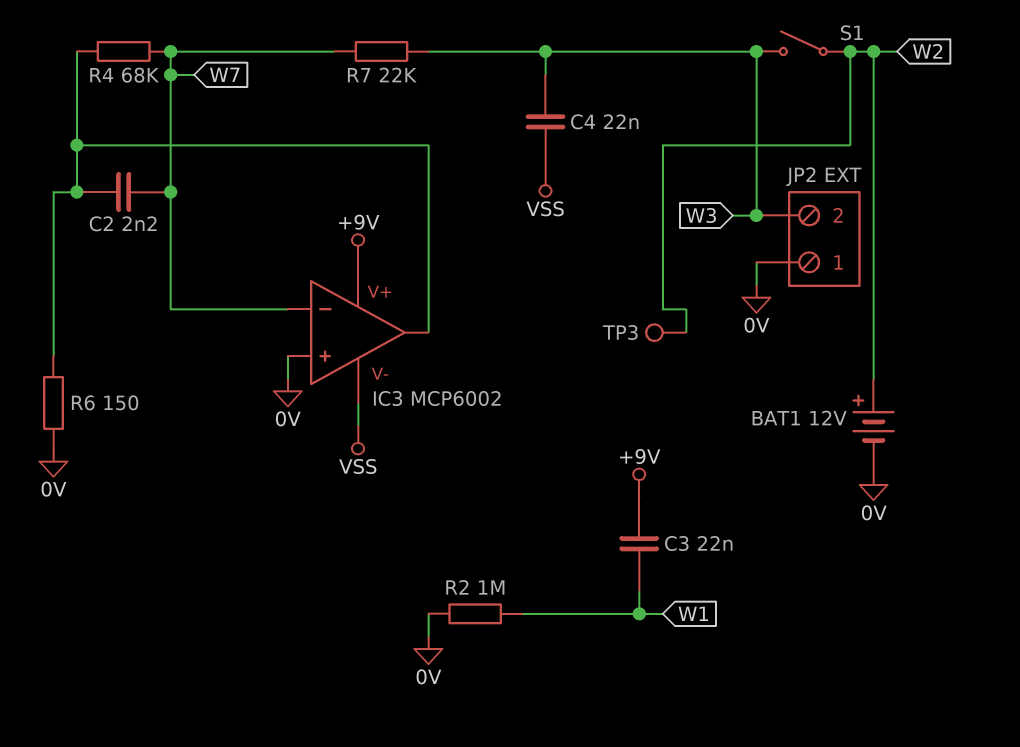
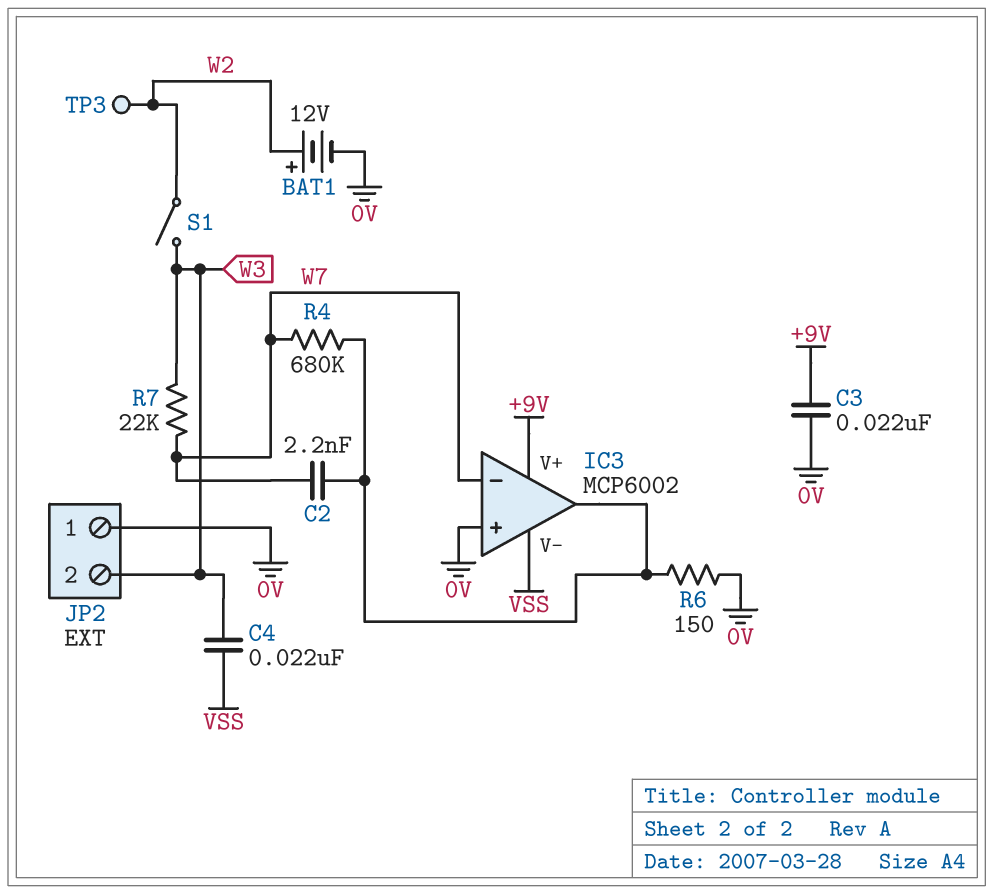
C3: 22nF (+9V, W1) -> 22nF (+9V, 0V)
R2: 1M (0V, W1) -> none
R4: 68k (IC3/out, W7) -> 680k (IC3/out, W7)

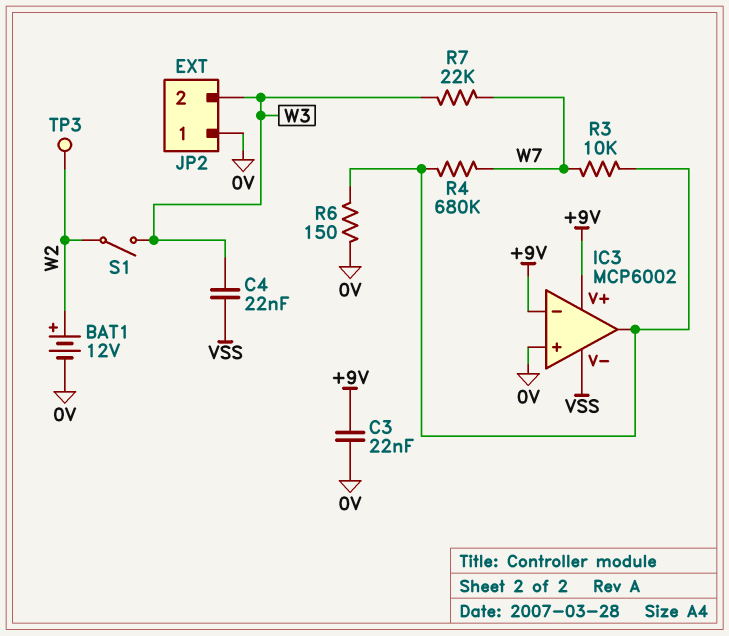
C2: 2.2nF (IC3/out, W7) -> none
IC3 pin in-: W7 -> +9V
R3: none -> 10k (IC3/out, W7)

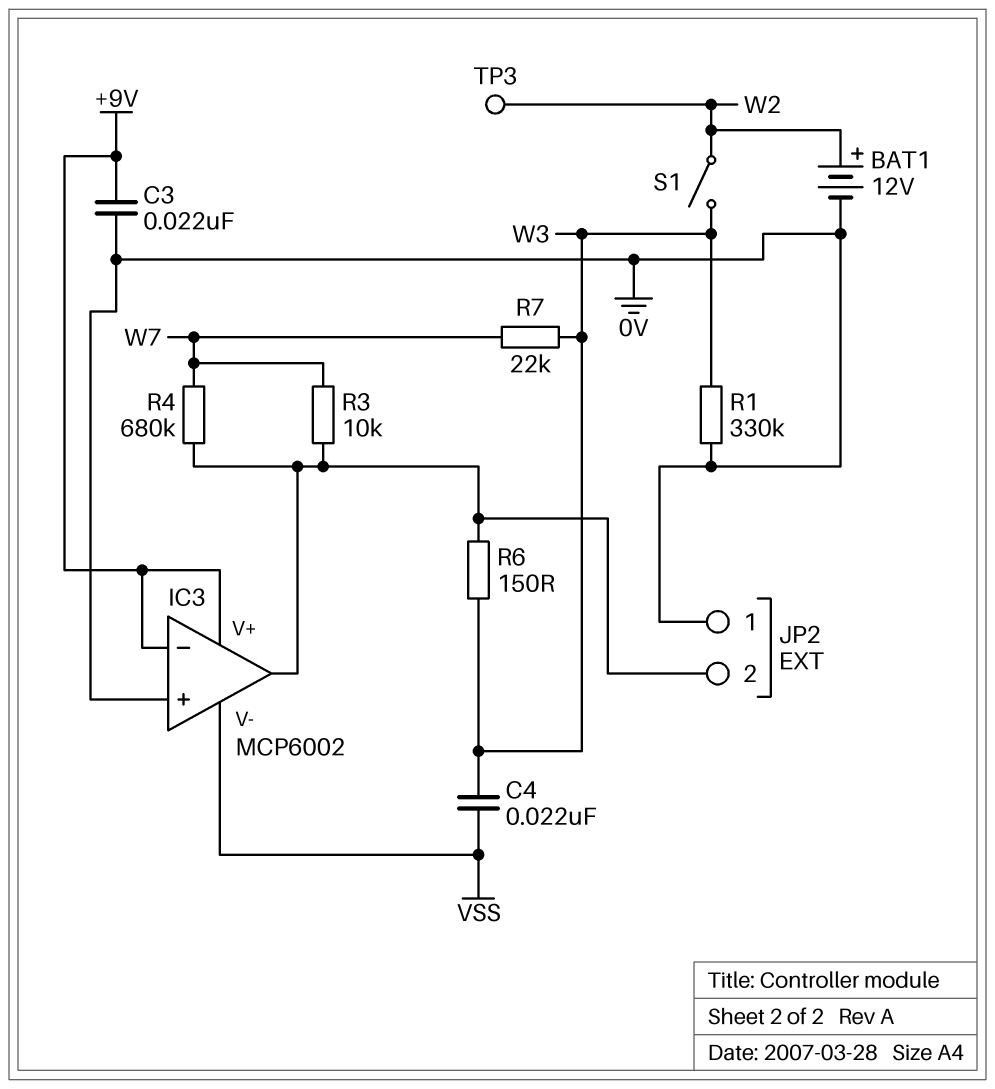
JP2 pin 2: W3 -> IC3/out
R1: none -> 330k (0V, W3)
R6: 150 (0V, IC3/out) -> 150 (IC3/out, W3)

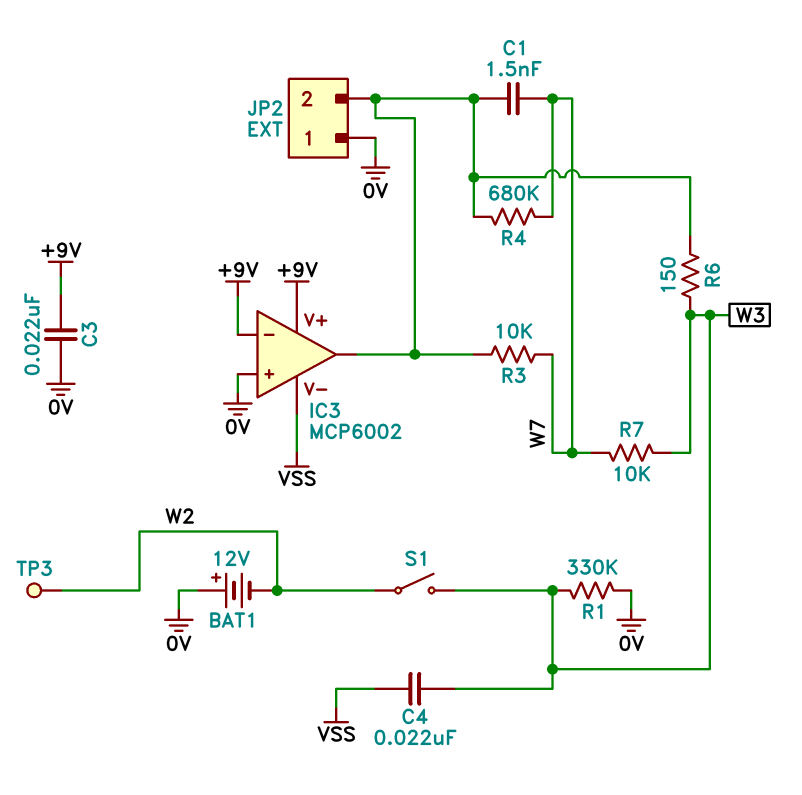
BAT1: 12V (plus W2, minus 0V) -> 12V (plus 0V, minus W2)
C1: none -> 1.5nF (IC3/out, W7)
R7: 22k (W3, W7) -> 10k (W3, W7)

